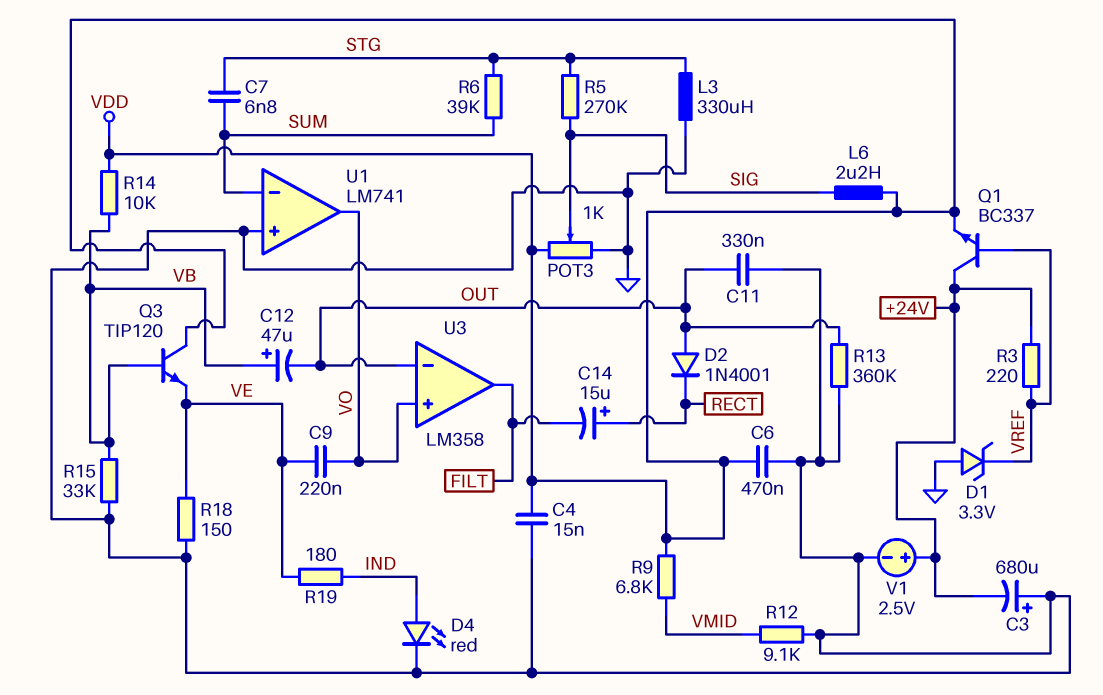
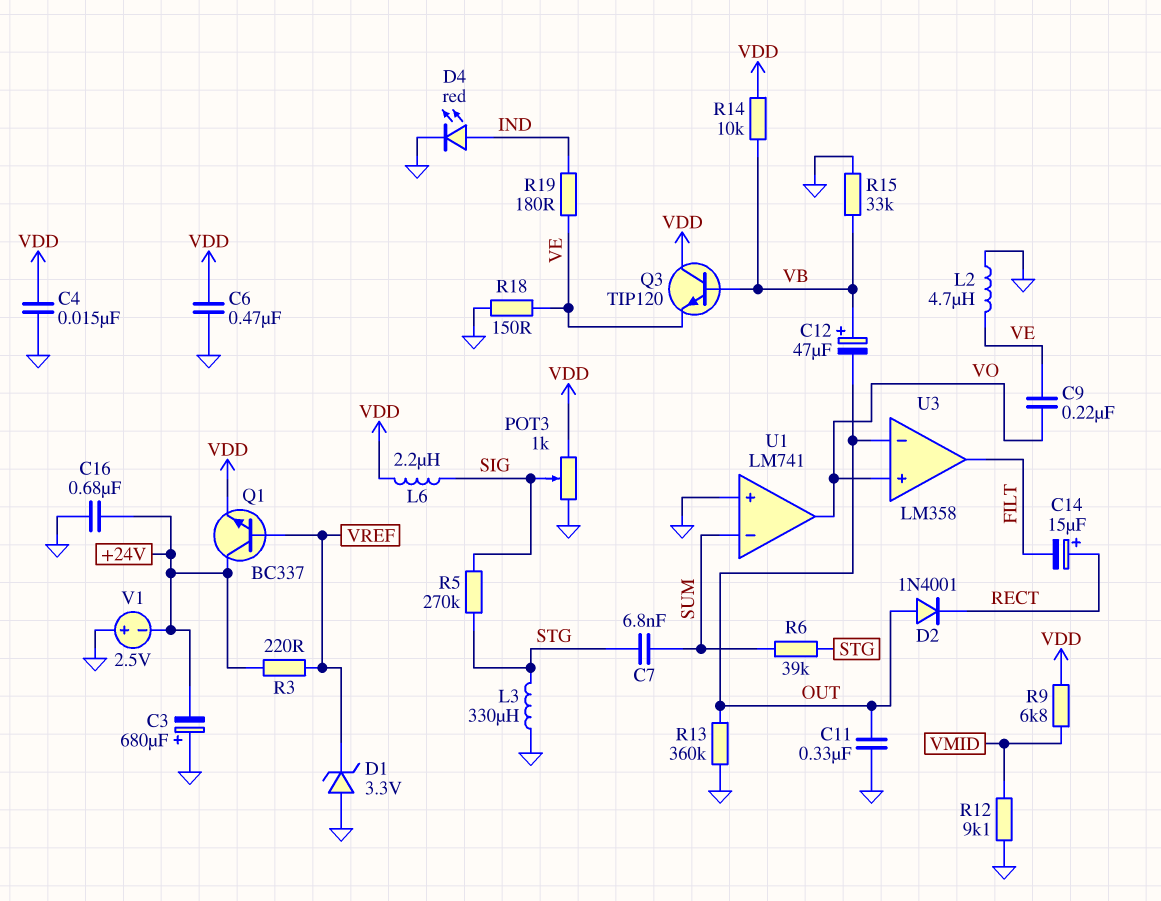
C16: none -> 680nF (+24V, GND)
L2: none -> 4.7uH (GND, VE)
V1: 2.5V (plus +24V, minus GND) -> 2.5V (plus GND, minus +24V)

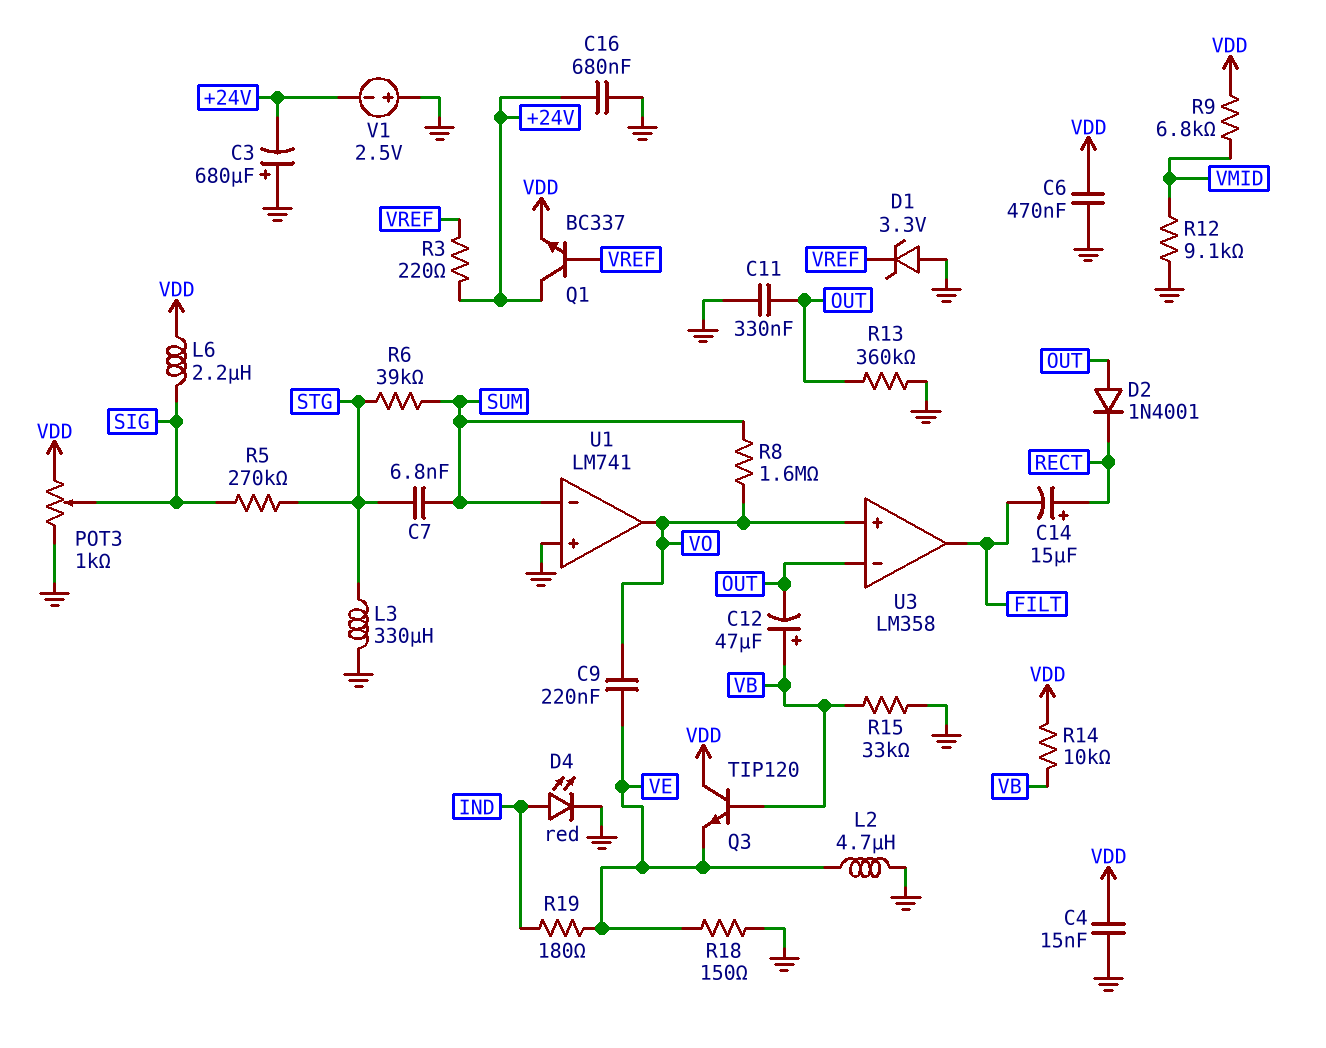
R8: none -> 1.6M (SUM, VO)

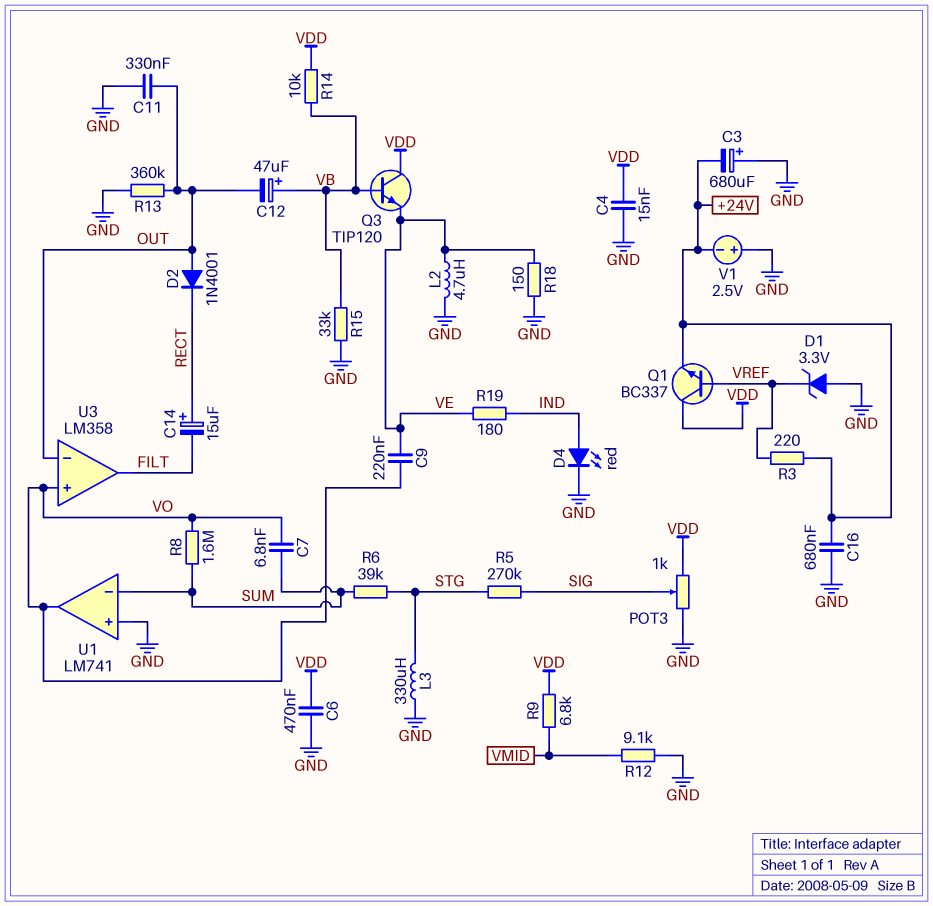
C7: 6.8nF (STG, SUM) -> 6.8nF (SUM, VO)
L6: 2.2uH (SIG, VDD) -> none
Q1: NPN BC337 (B VREF, C +24V, E VDD) -> NPN BC337 (B VREF, C VDD, E +24V)

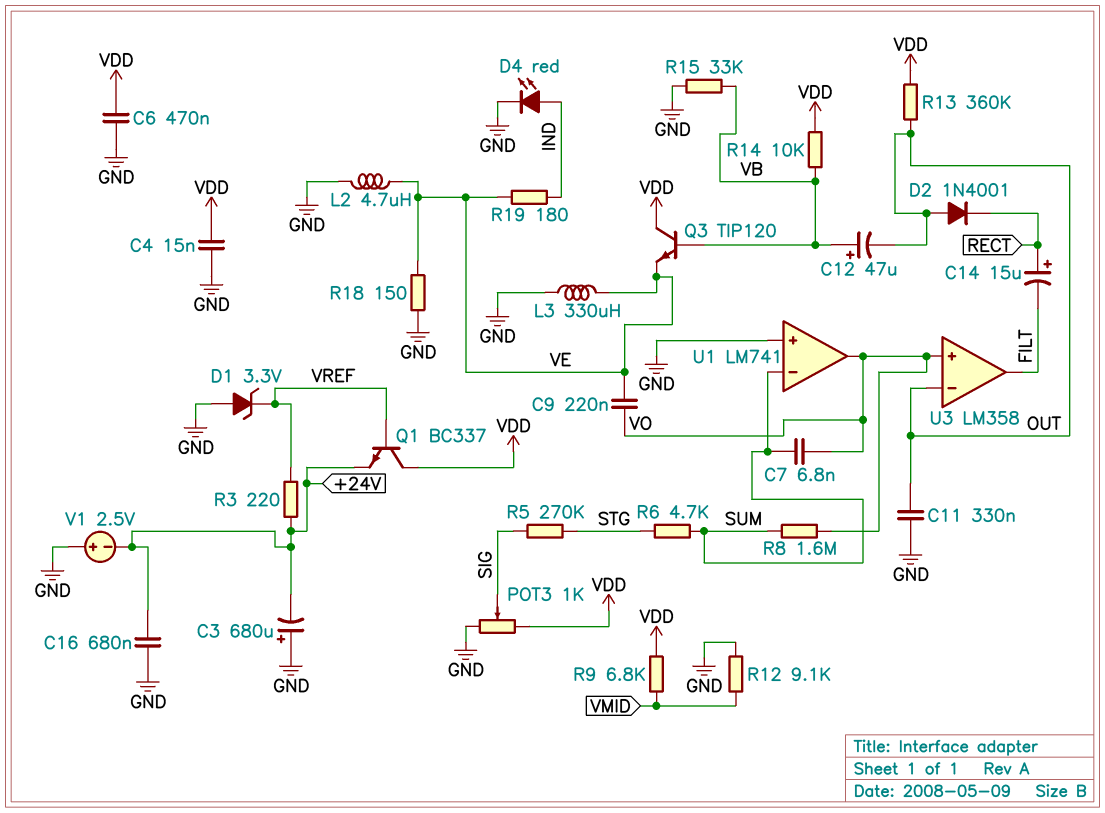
L3: 330uH (GND, STG) -> 330uH (GND, VE)
R6: 39k (STG, SUM) -> 4.7k (STG, SUM)
R13: 360k (GND, OUT) -> 360k (OUT, VDD)

